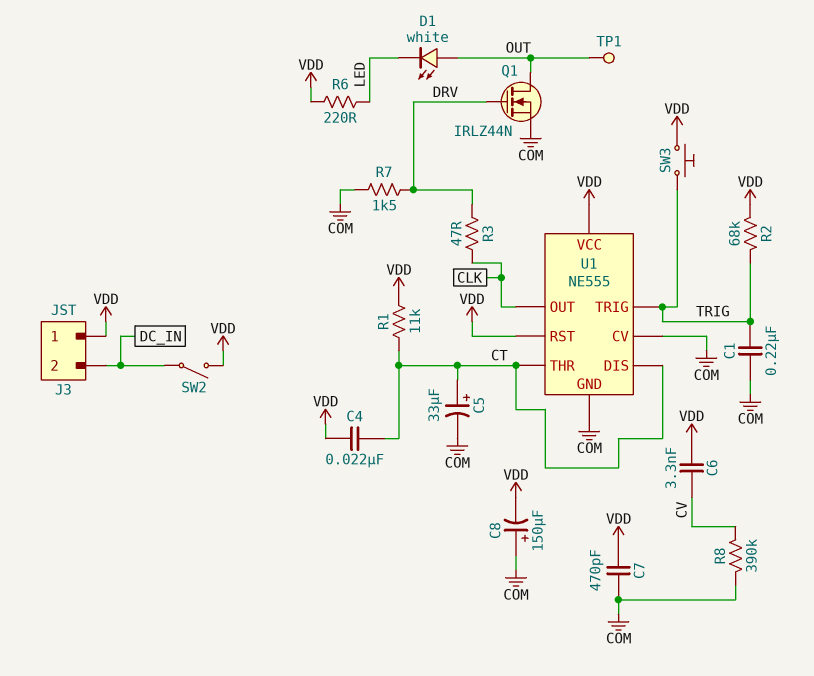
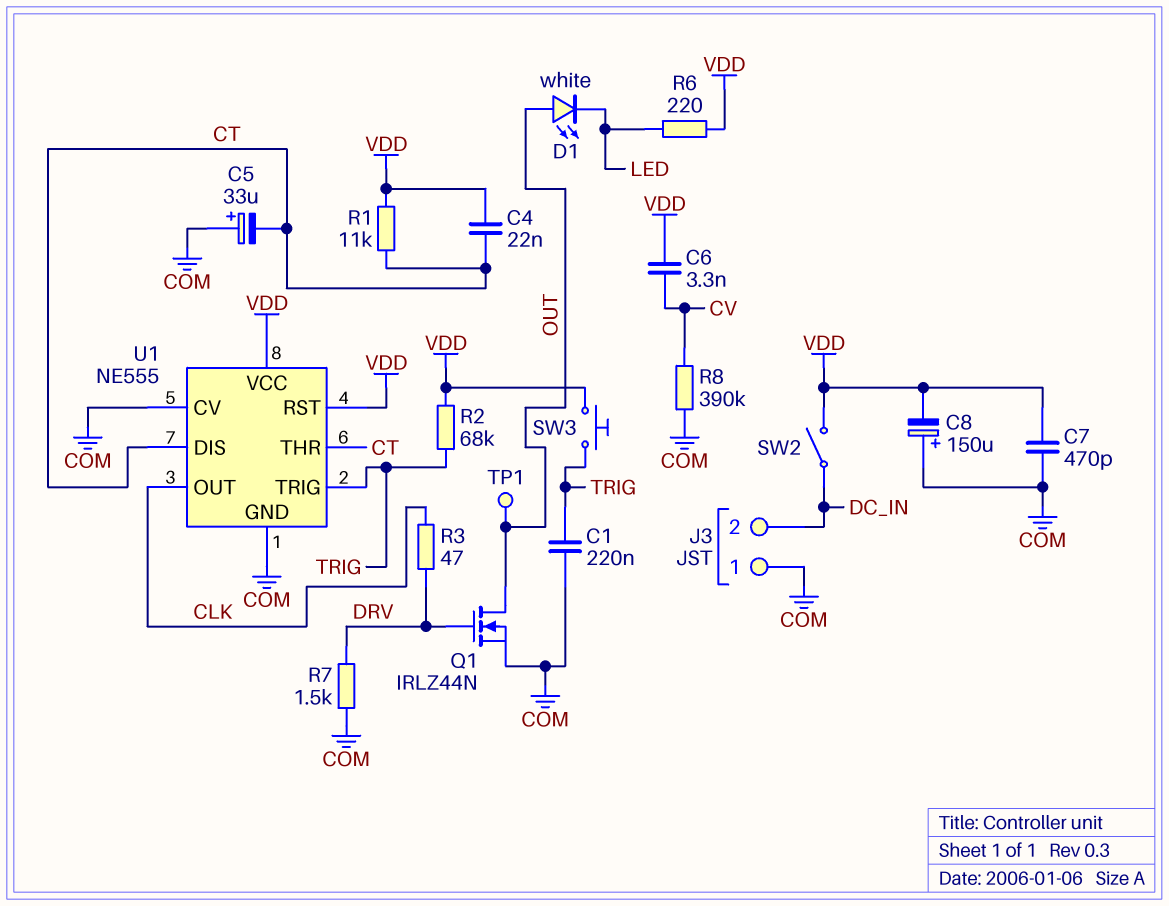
C5: 33uF (plus CT, minus COM) -> 33uF (plus COM, minus CT)
J3 pin 1: VDD -> COM

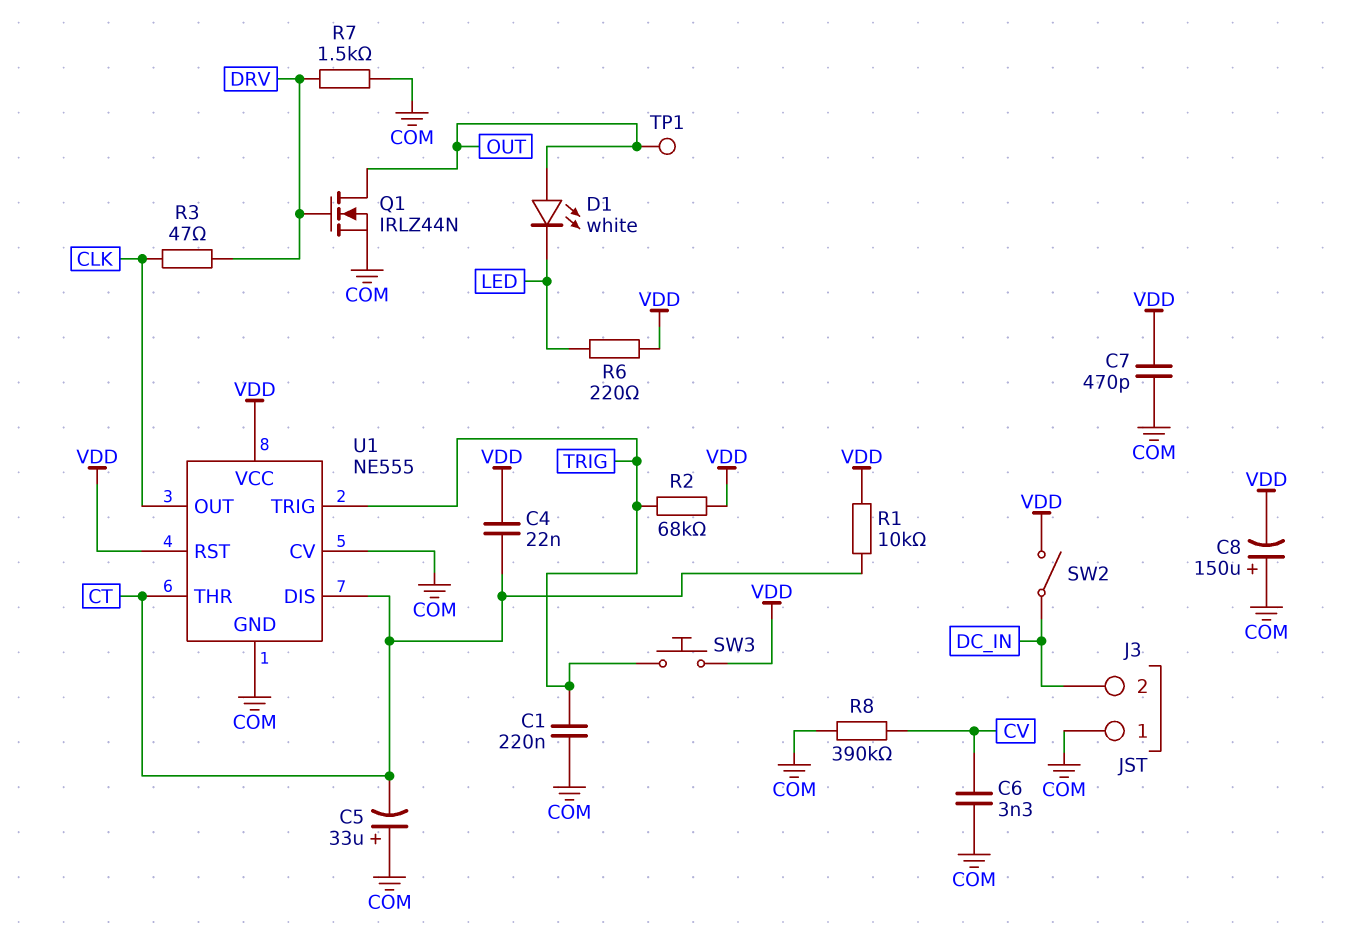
C6: 3.3nF (CV, VDD) -> 3.3nF (COM, CV)
R1: 11k (CT, VDD) -> 10k (CT, VDD)

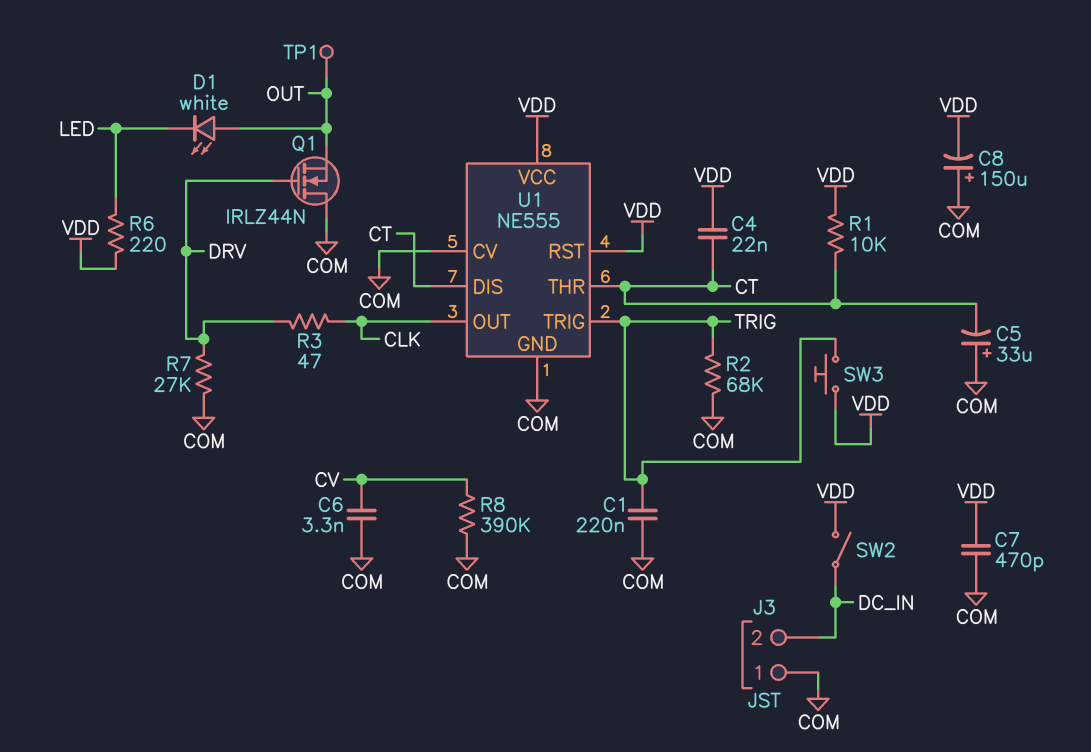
Q1: NMOS IRLZ44N (G DRV, D OUT, S COM) -> NMOS IRLZ44N (G DRV, D COM, S OUT)
R2: 68k (TRIG, VDD) -> 68k (COM, TRIG)
R7: 1.5k (COM, DRV) -> 27k (COM, DRV)

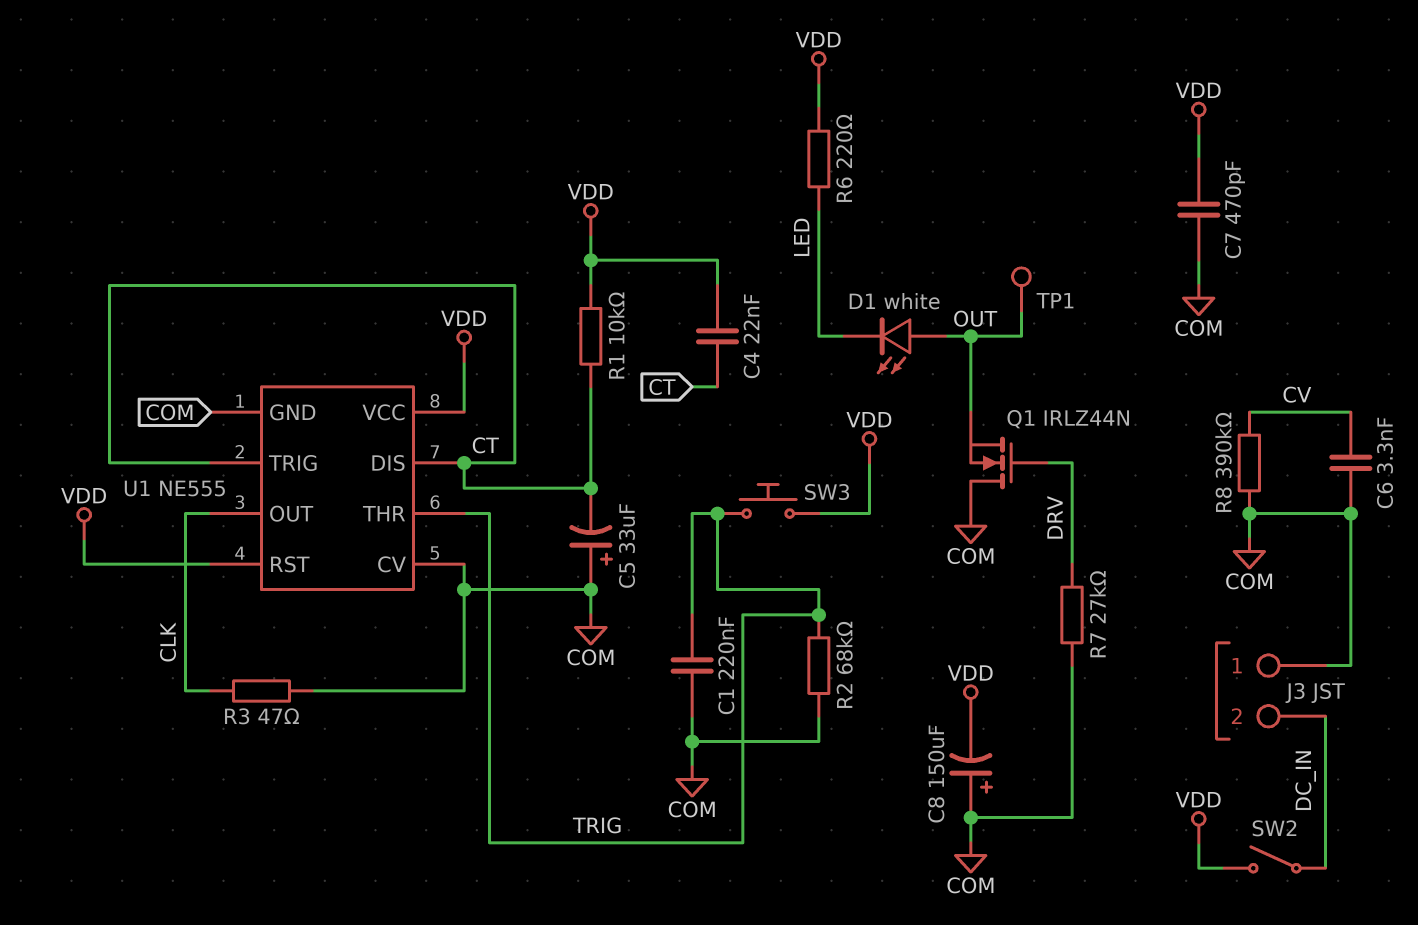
R3: 47 (CLK, DRV) -> 47 (CLK, COM)
U1 pin THR: CT -> TRIG
U1 pin TRIG: TRIG -> CT

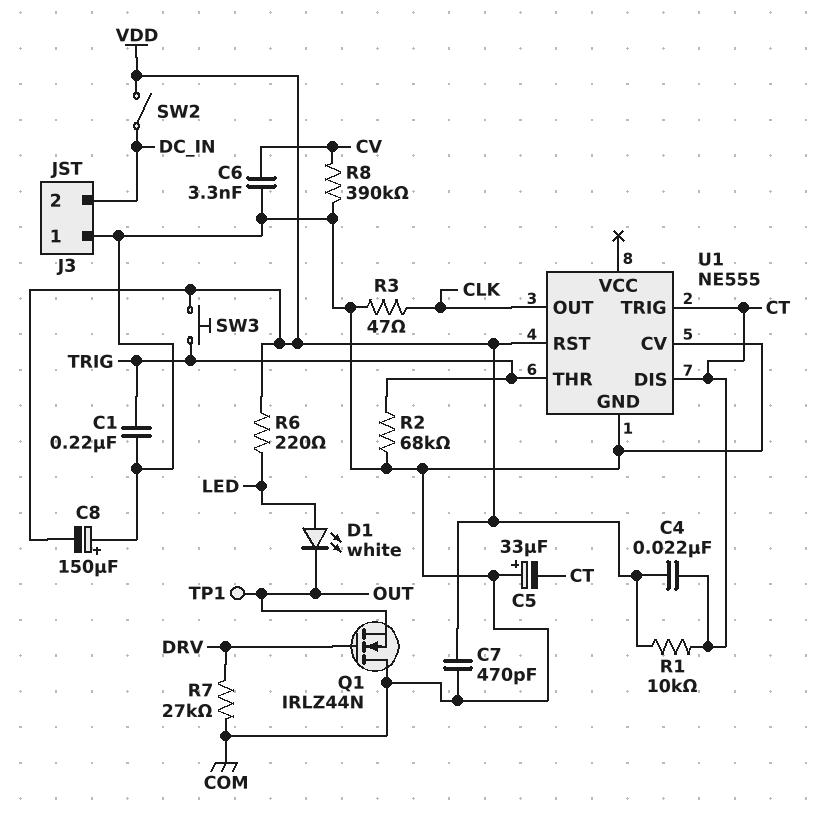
D1: LED white (A OUT, K LED) -> LED white (A LED, K OUT)
U1 pin VCC: VDD -> none

